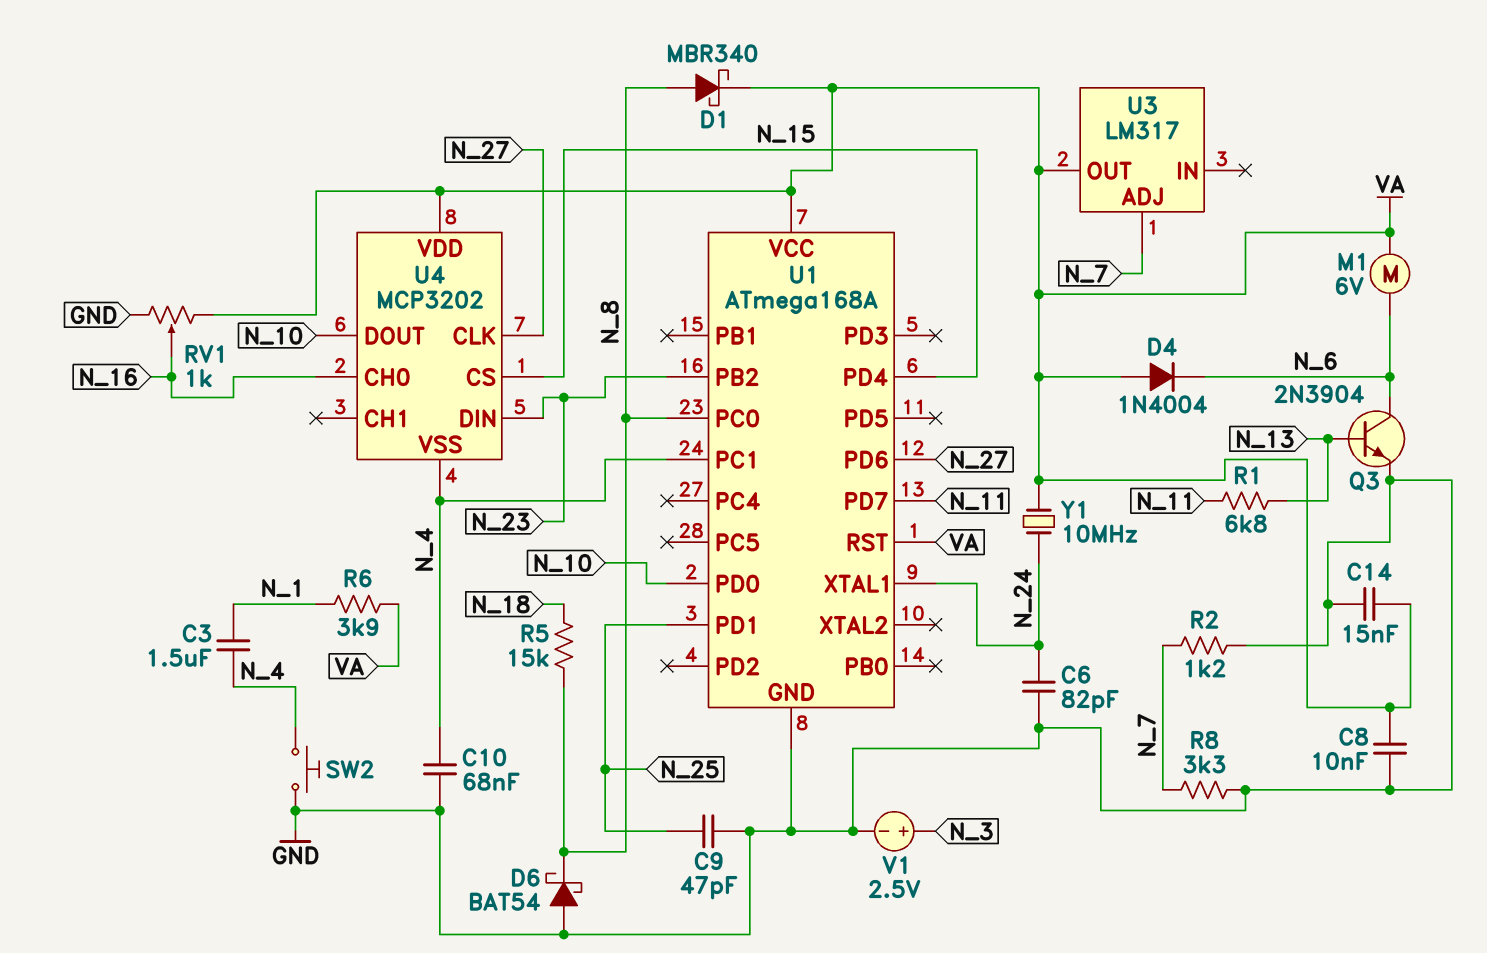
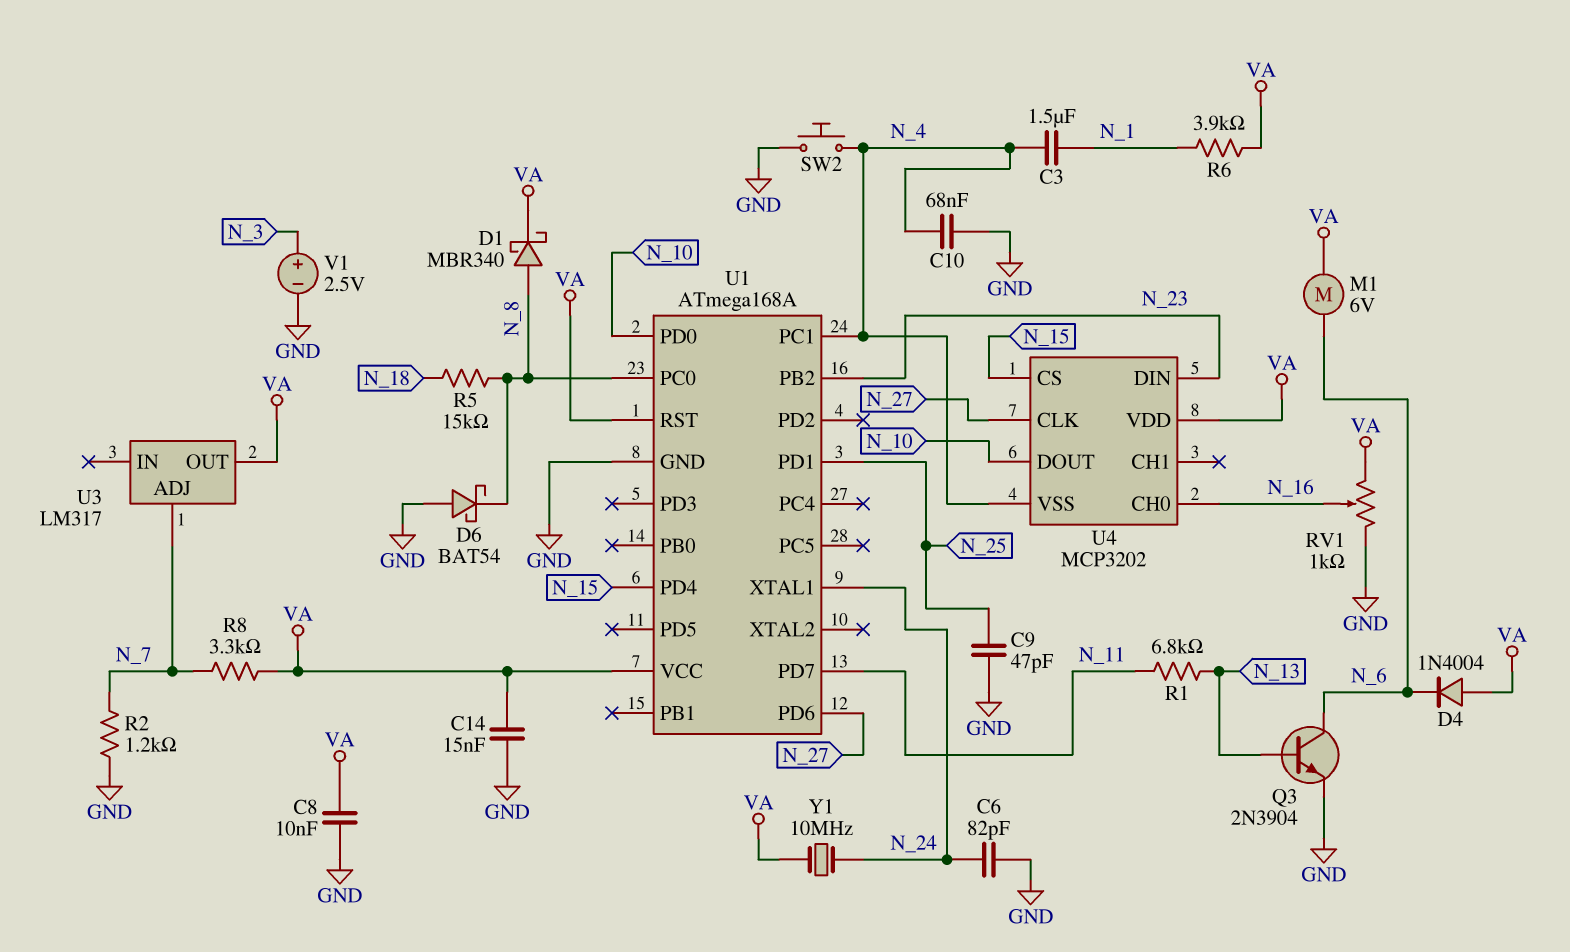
R8: 3.3k (GND, N_7) -> 3.3k (N_7, VA)

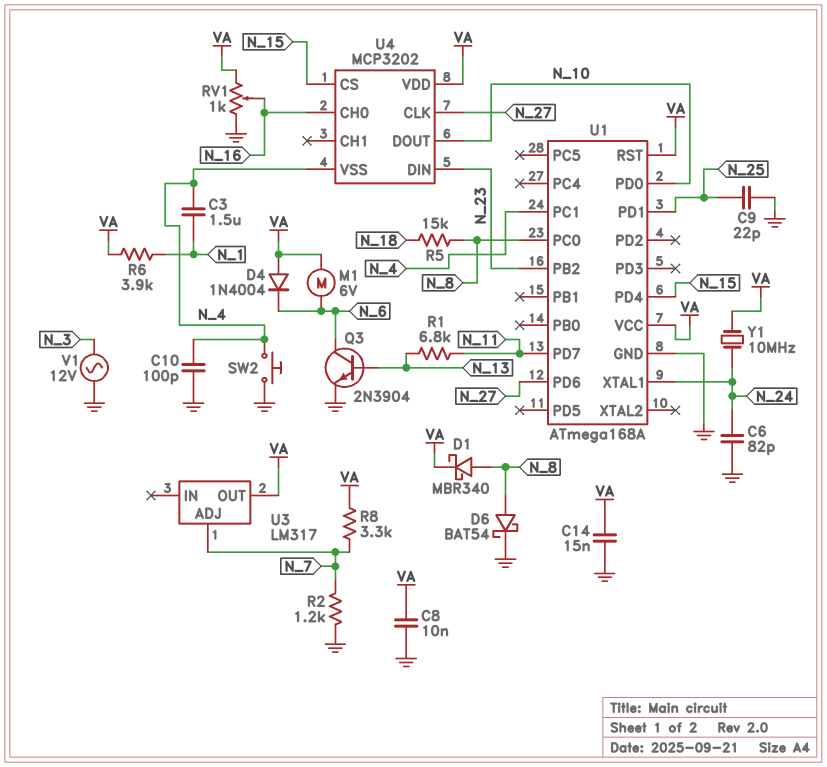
C9: 47pF (GND, N_25) -> 22pF (GND, N_25)
C10: 68nF (GND, N_4) -> 100pF (GND, N_4)
D6: schottky BAT54 (A GND, K N_8) -> schottky BAT54 (A N_8, K GND)
V1: 2.5V (plus N_3, minus GND) -> AC 12V (GND, N_3)

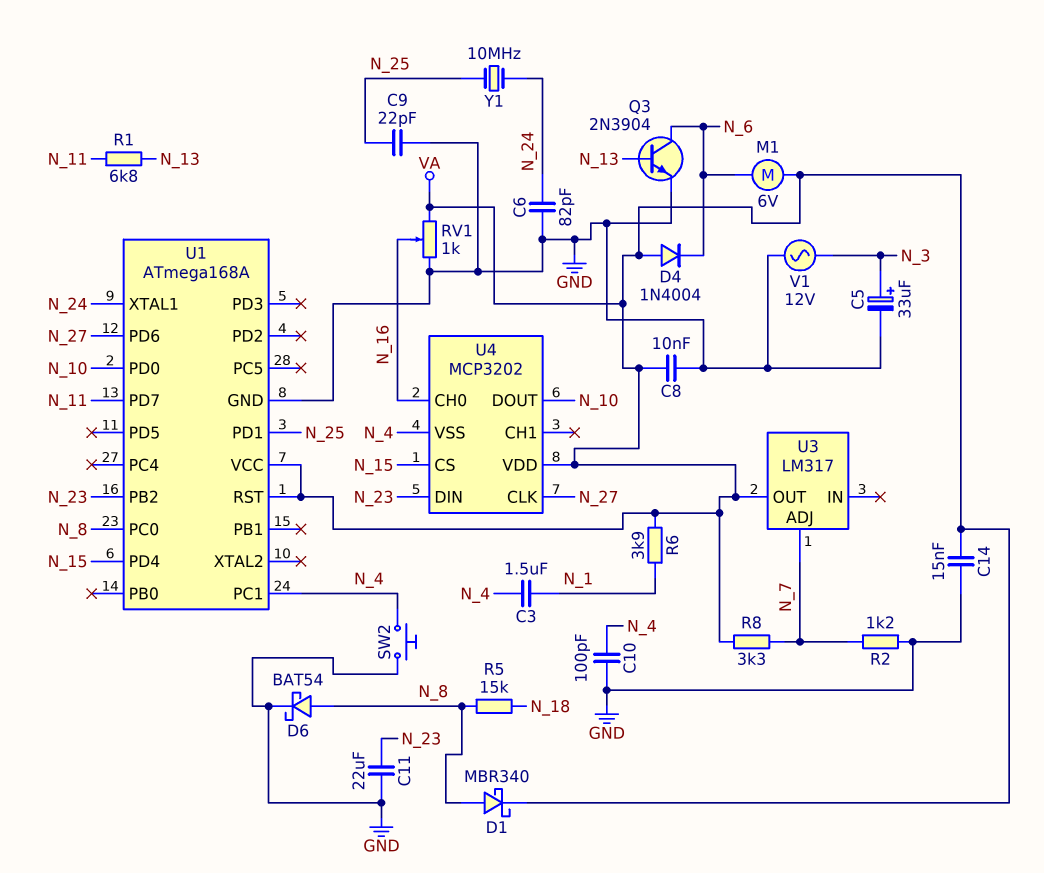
C5: none -> 33uF (plus N_3, minus GND)
C11: none -> 22uF (GND, N_23)
Y1: 10MHz (N_24, VA) -> 10MHz (N_24, N_25)

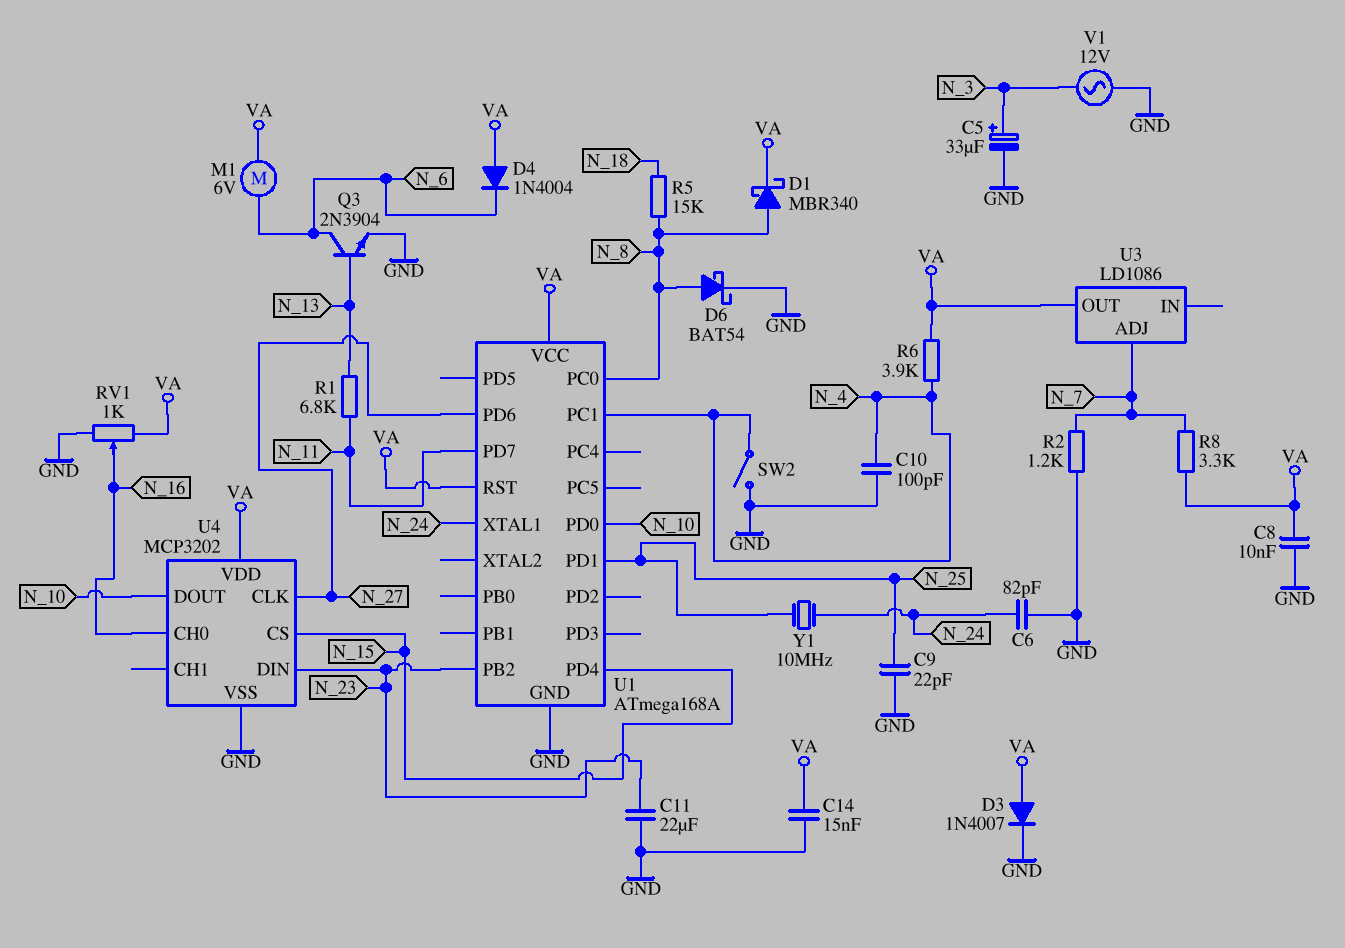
C3: 1.5uF (N_1, N_4) -> none
D3: none -> diode 1N4007 (A VA, K GND)
R6: 3.9k (N_1, VA) -> 3.9k (N_4, VA)
SW2: button (GND, N_4) -> switch (GND, N_4)
U3: LM317 -> LD1086
U4 pin VSS: N_4 -> GND

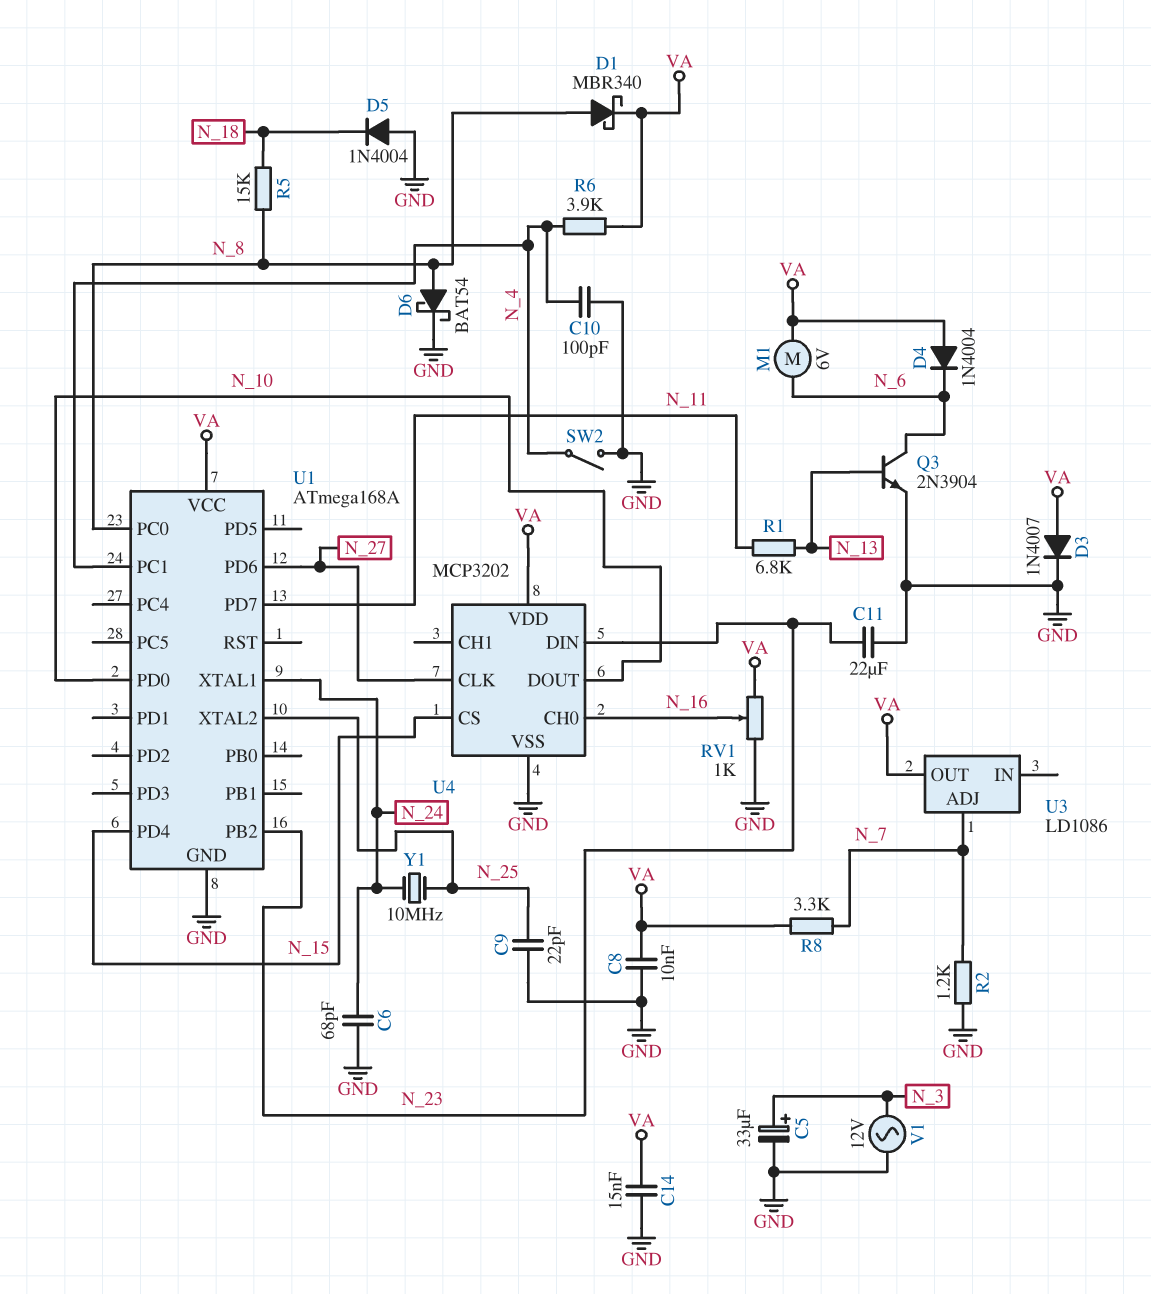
C6: 82pF (GND, N_24) -> 68pF (GND, N_24)
D5: none -> diode 1N4004 (A GND, K N_18)
U1 pin PD1: N_25 -> none
U1 pin RST: VA -> none
U1 pin XTAL2: none -> N_25

